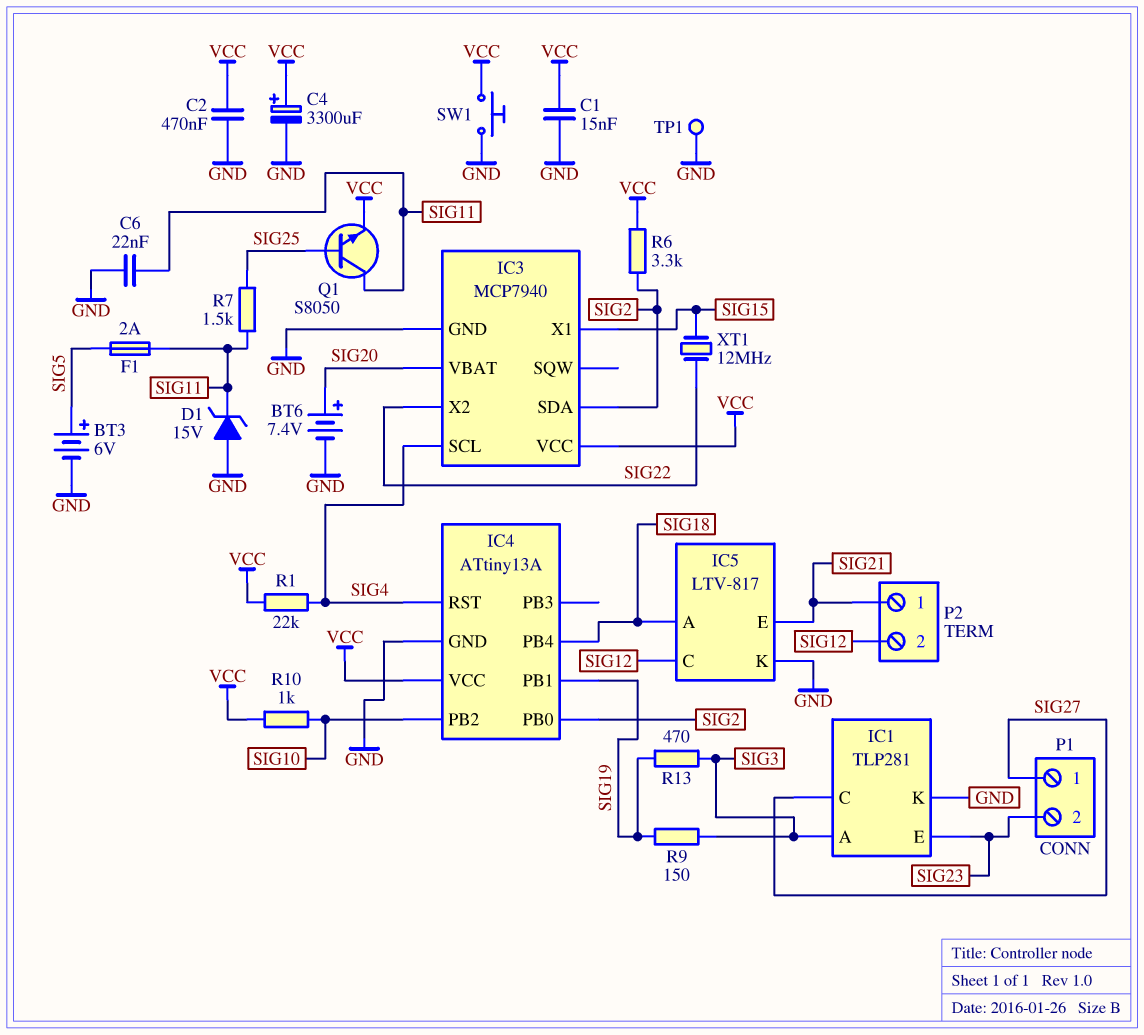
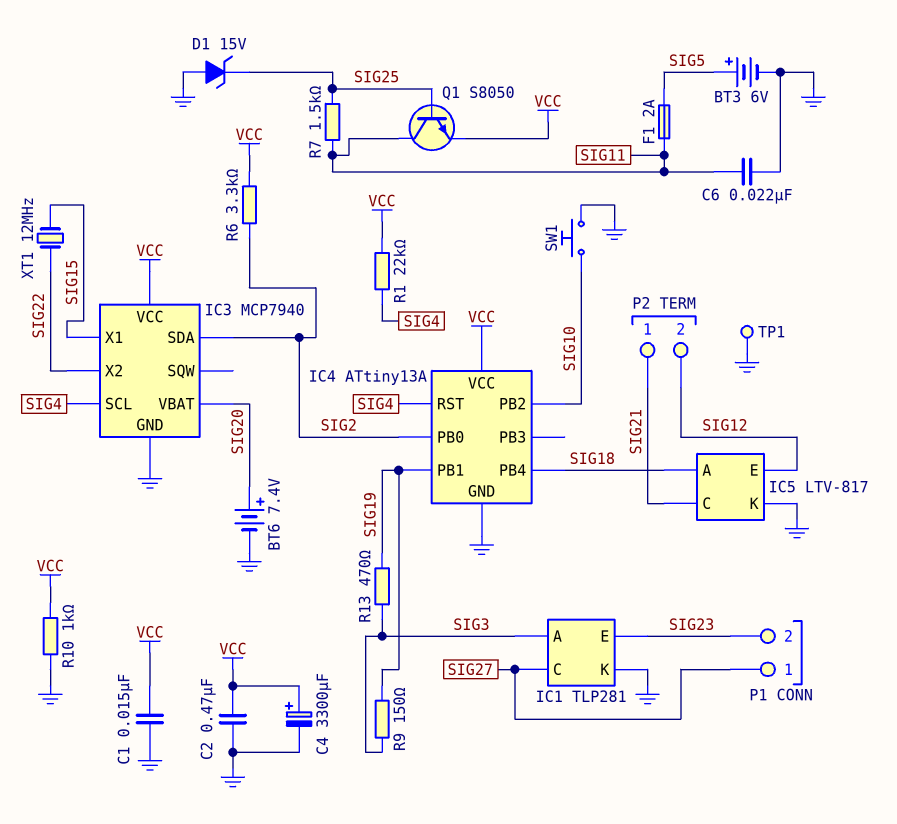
D1: zener 15V (A GND, K SIG11) -> zener 15V (A GND, K SIG25)
IC5 pin C: SIG12 -> SIG21
IC5 pin E: SIG21 -> SIG12
R10: 1k (SIG10, VCC) -> 1k (GND, VCC)
SW1: button (GND, VCC) -> button (GND, SIG10)

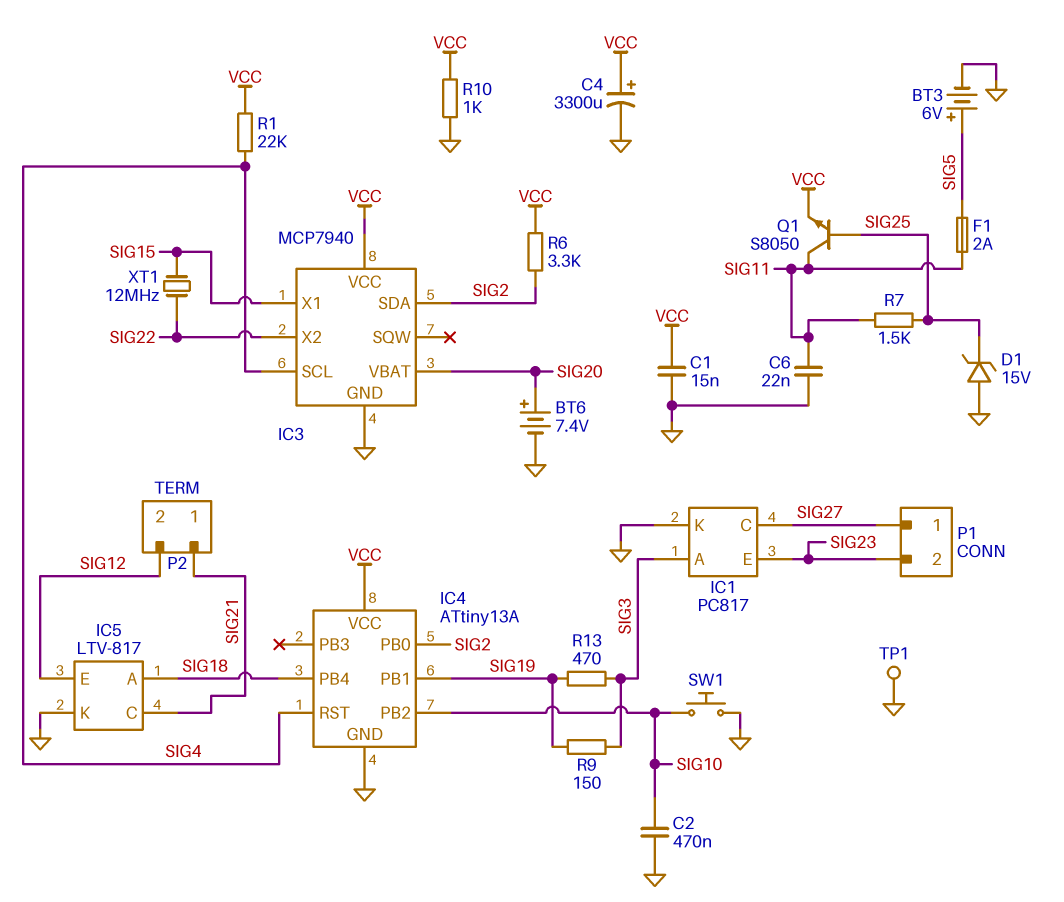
C2: 470nF (GND, VCC) -> 470nF (GND, SIG10)
IC1: TLP281 -> PC817

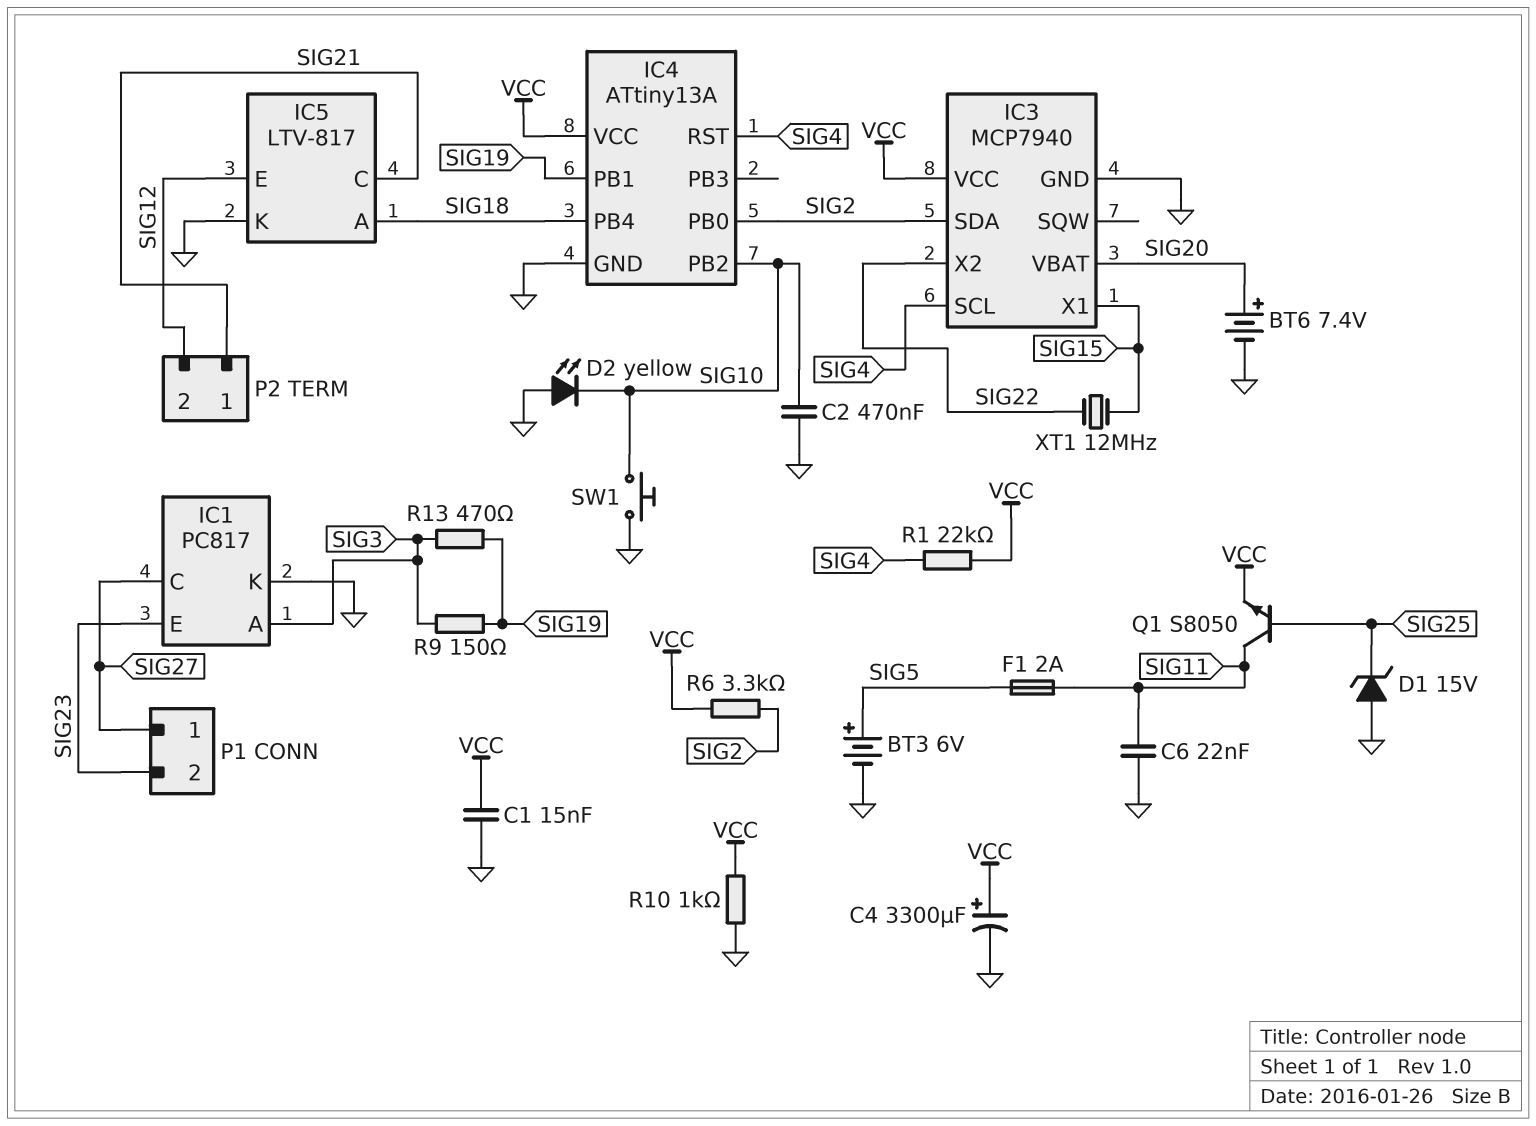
D2: none -> LED yellow (A GND, K SIG10)
R7: 1.5k (SIG11, SIG25) -> none
TP1: test point (GND) -> none

